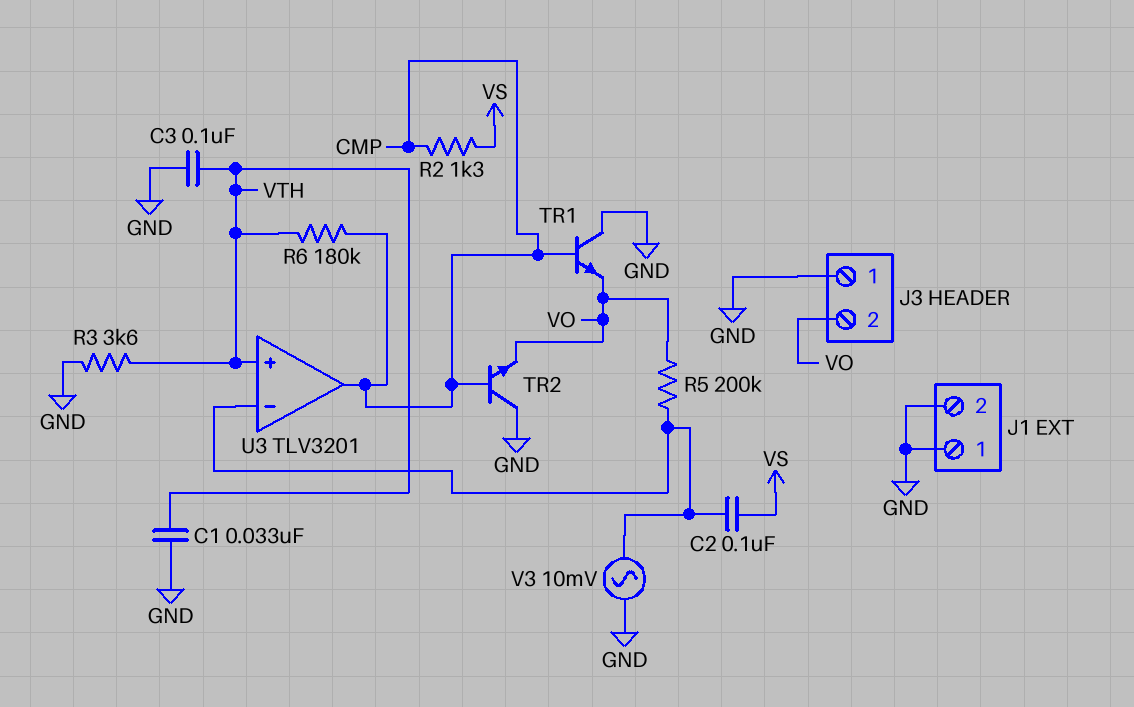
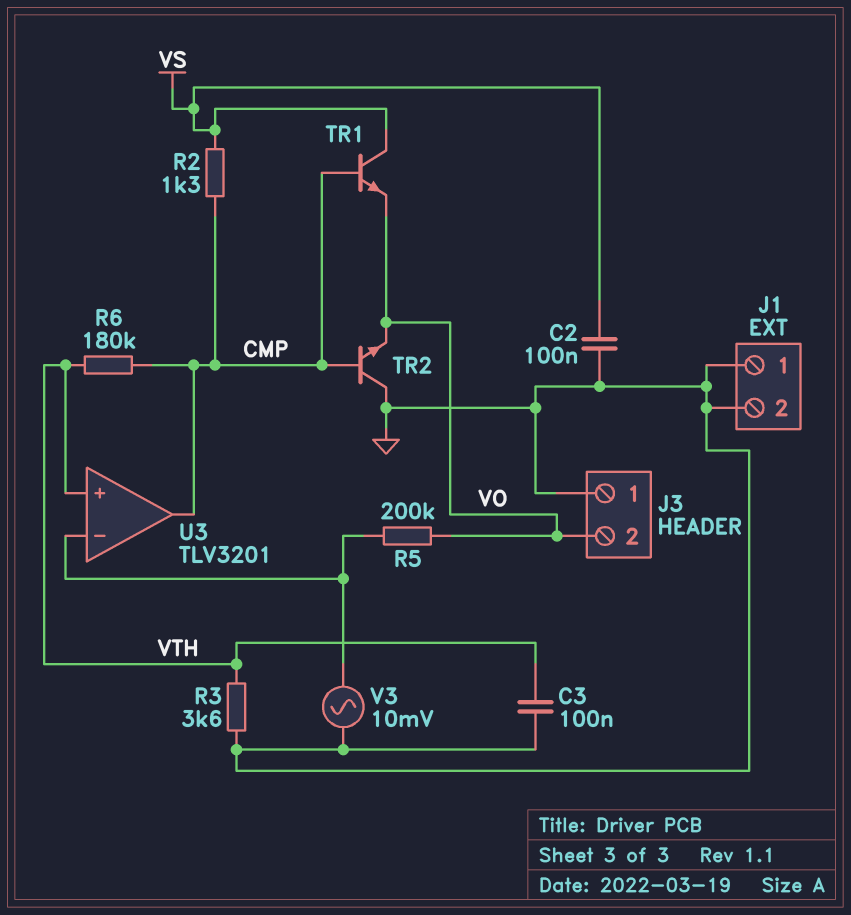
C1: 33nF (GND, VTH) -> none
C2: 100nF (U3/in-, VS) -> 100nF (GND, VS)
TR1: NPN (B CMP, C GND, E VO) -> NPN (B CMP, C VS, E VO)

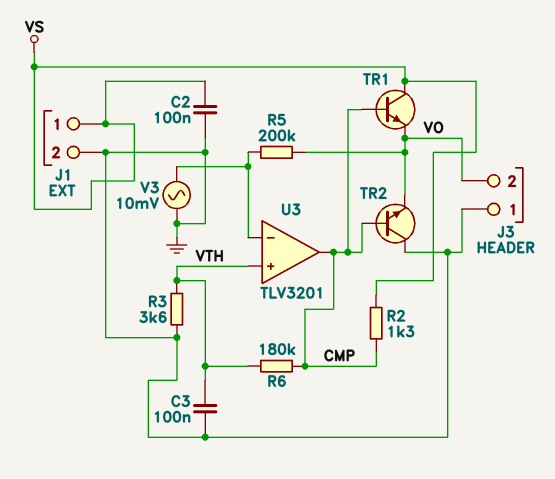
J1 pin 1: GND -> VS

